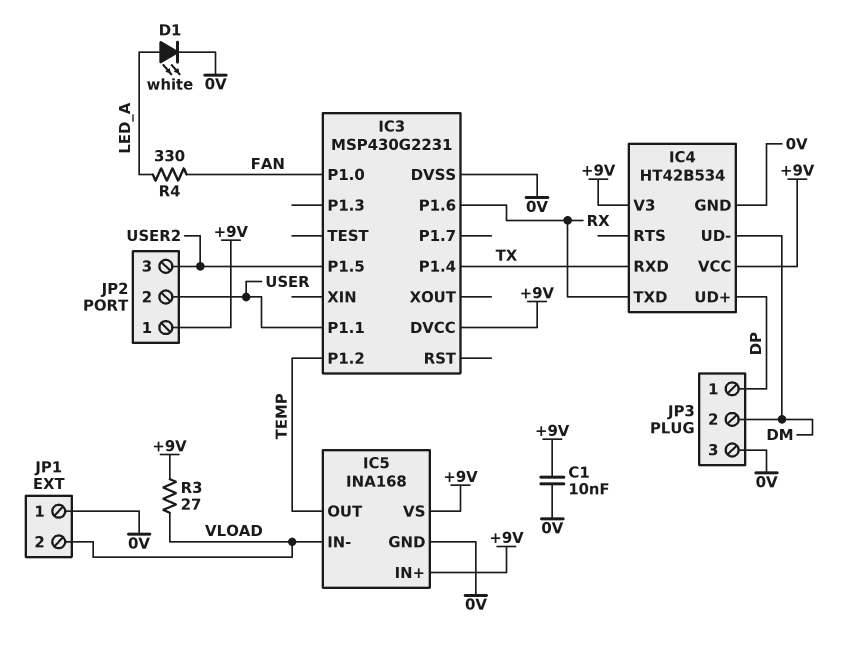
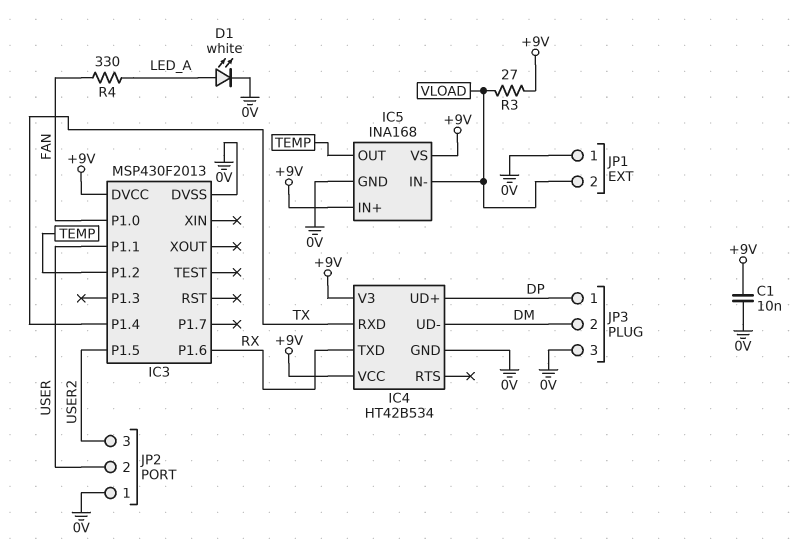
IC3: MSP430G2231 -> MSP430F2013
JP2 pin 1: +9V -> 0V

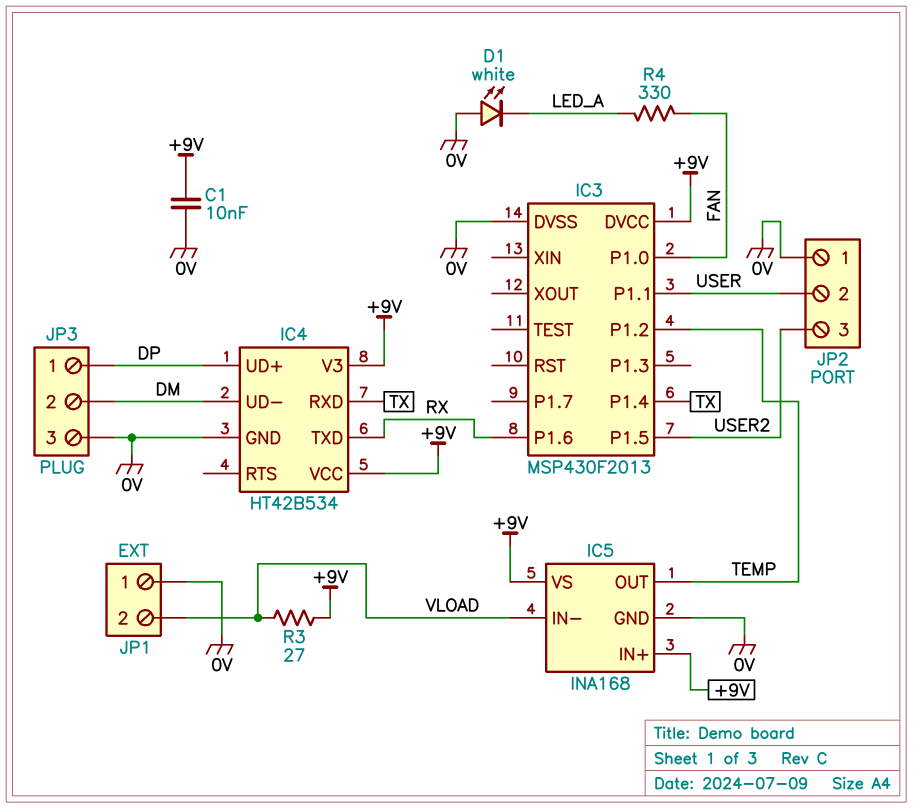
D1: LED white (A LED_A, K 0V) -> LED white (A 0V, K LED_A)

